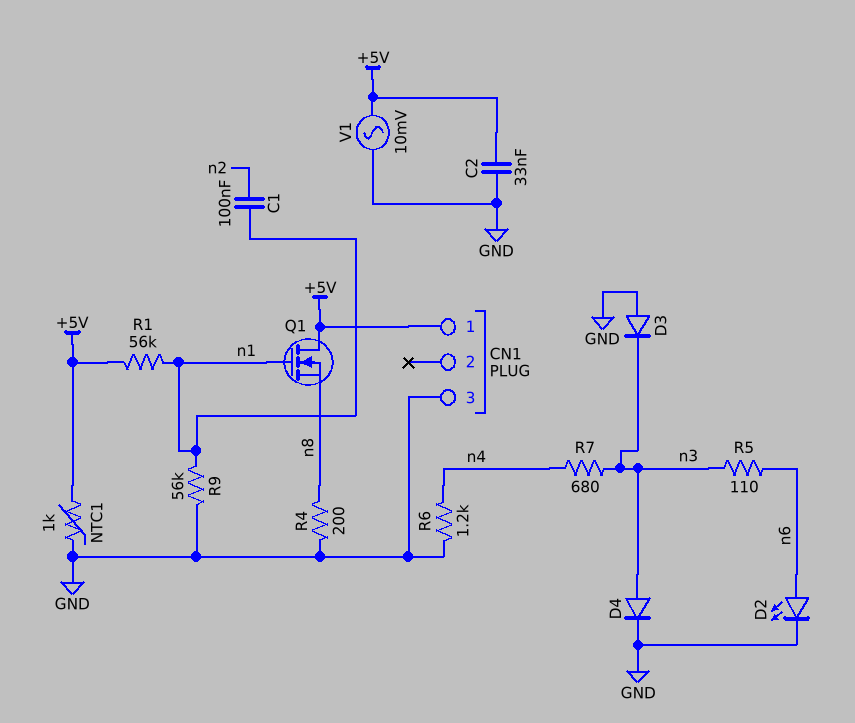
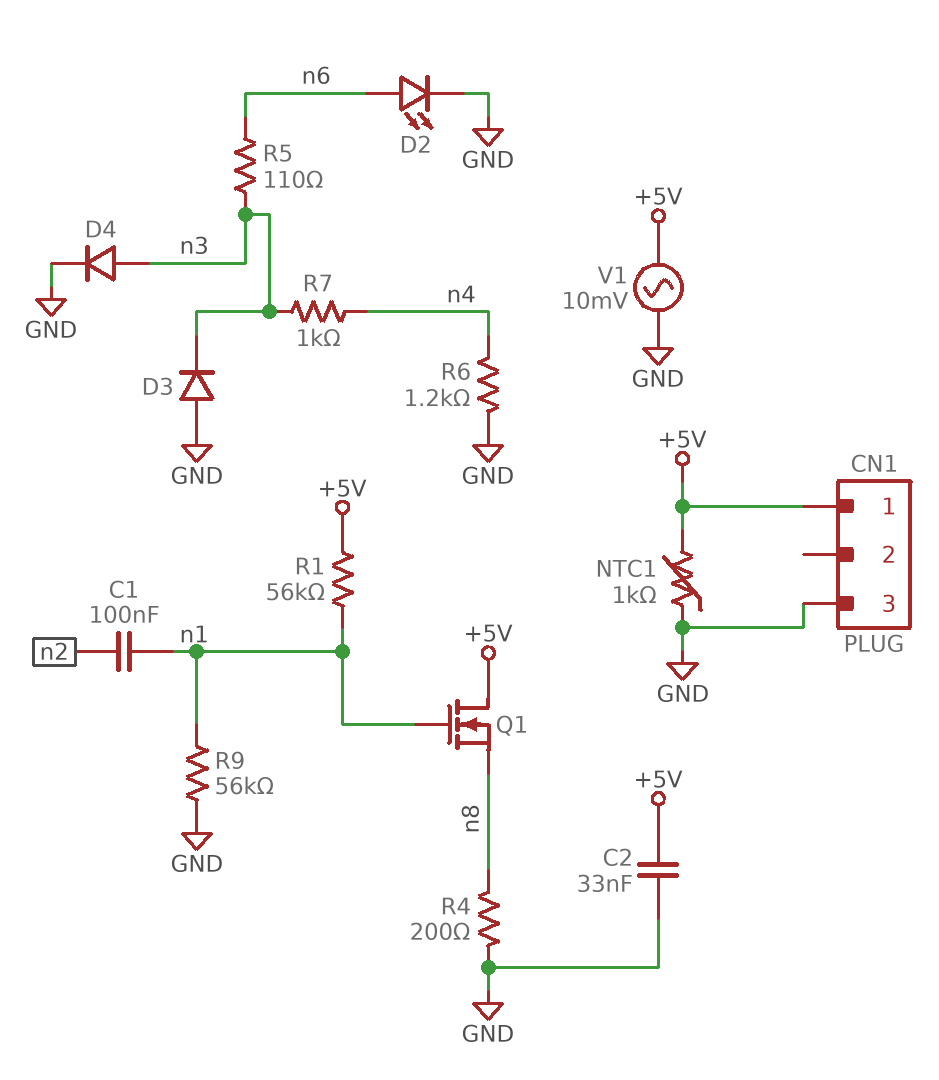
R7: 680 (n3, n4) -> 1k (n3, n4)

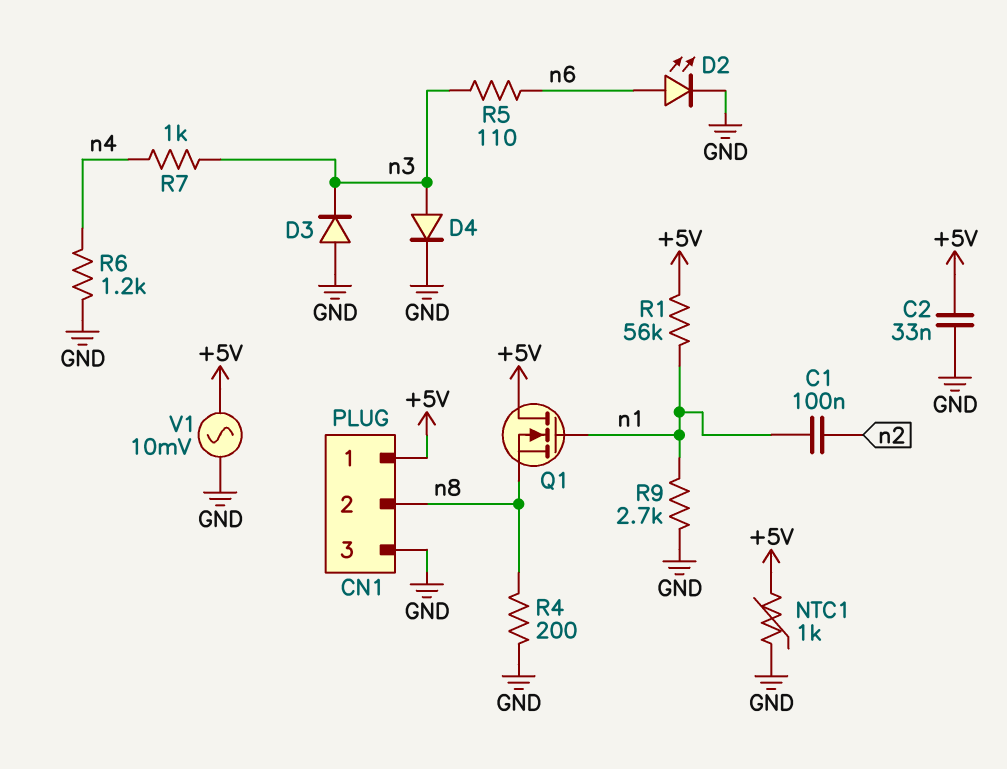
CN1 pin 2: none -> n8
R9: 56k (GND, n1) -> 2.7k (GND, n1)

